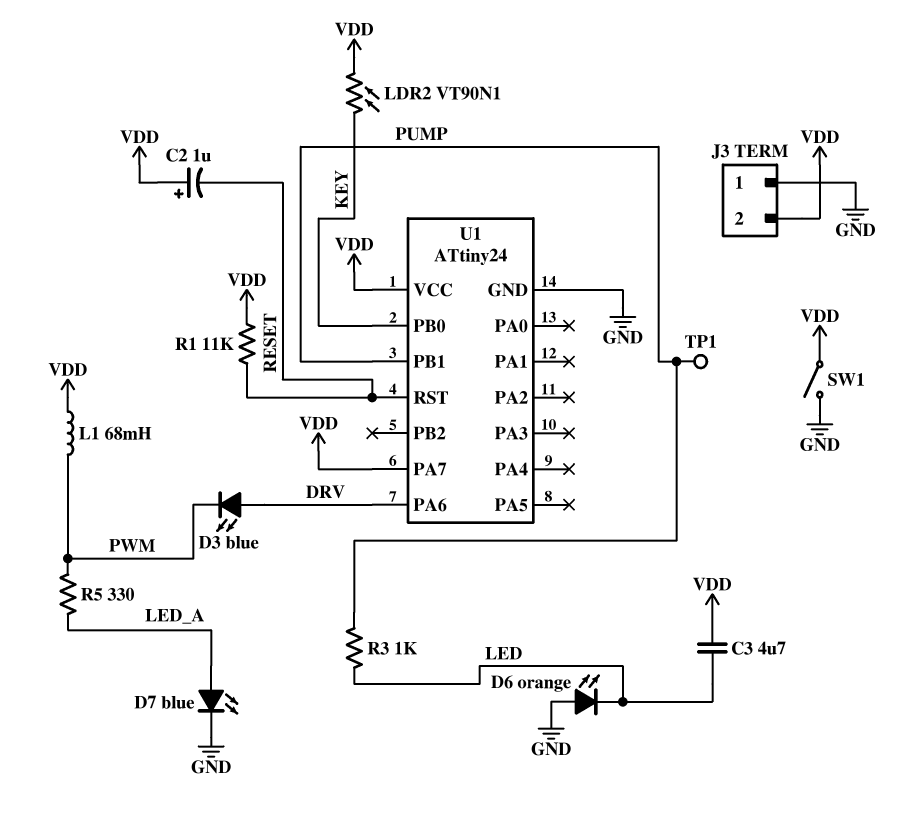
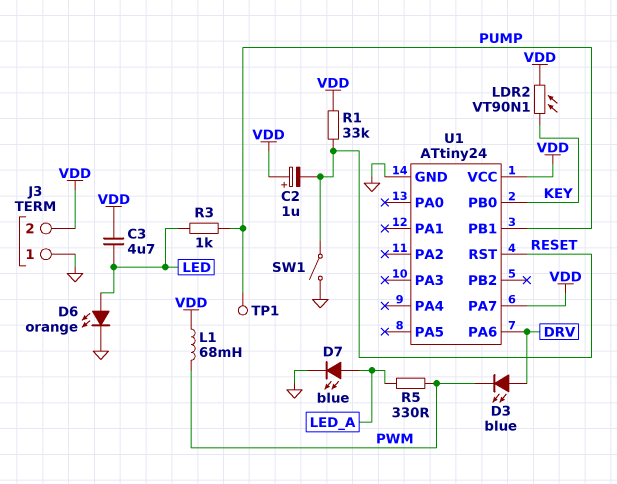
D6: LED orange (A GND, K LED) -> LED orange (A LED, K GND)
R1: 11k (RESET, VDD) -> 33k (RESET, VDD)
SW1: switch (GND, VDD) -> switch (GND, RESET)

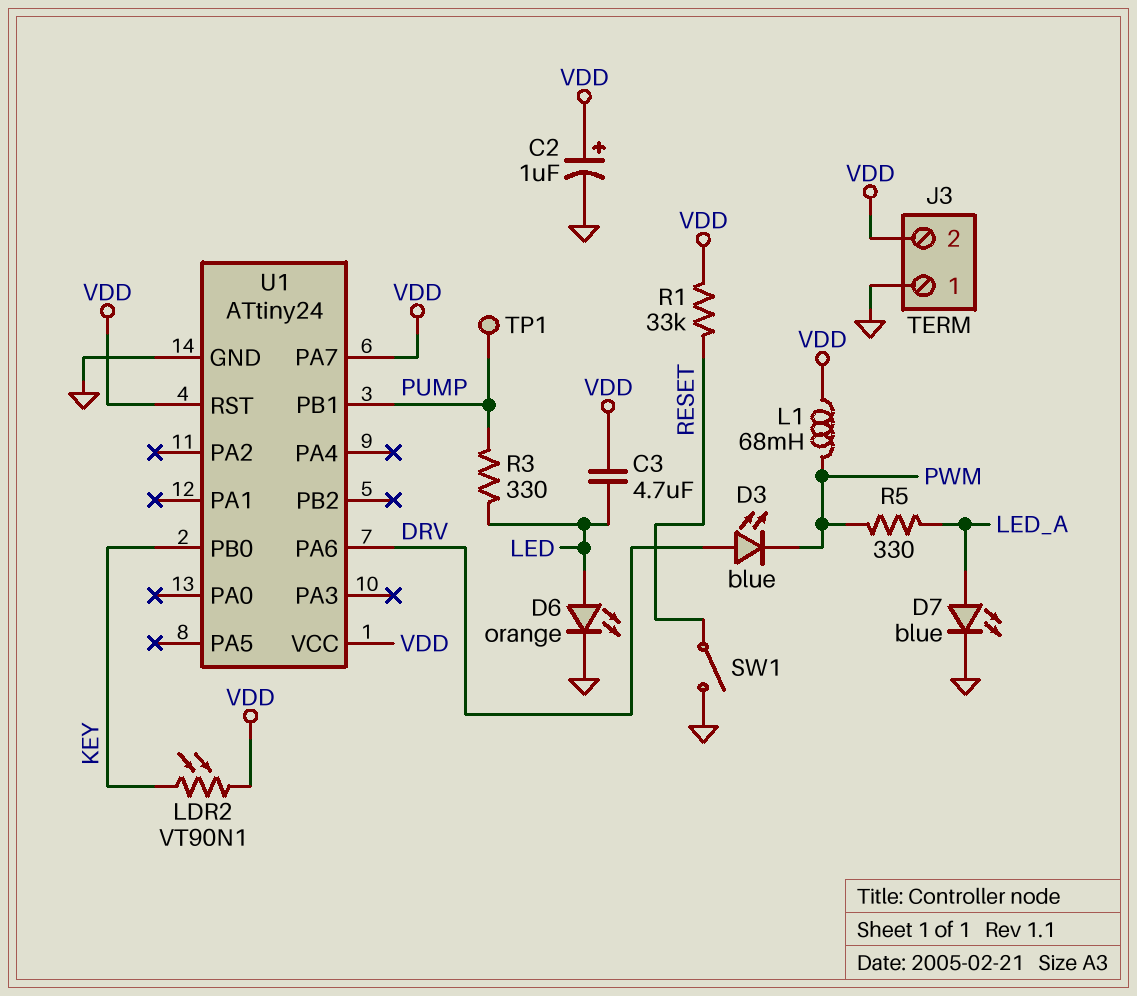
C2: 1uF (plus VDD, minus RESET) -> 1uF (plus VDD, minus GND)
R3: 1k (LED, PUMP) -> 330 (LED, PUMP)
U1 pin RST: RESET -> VDD

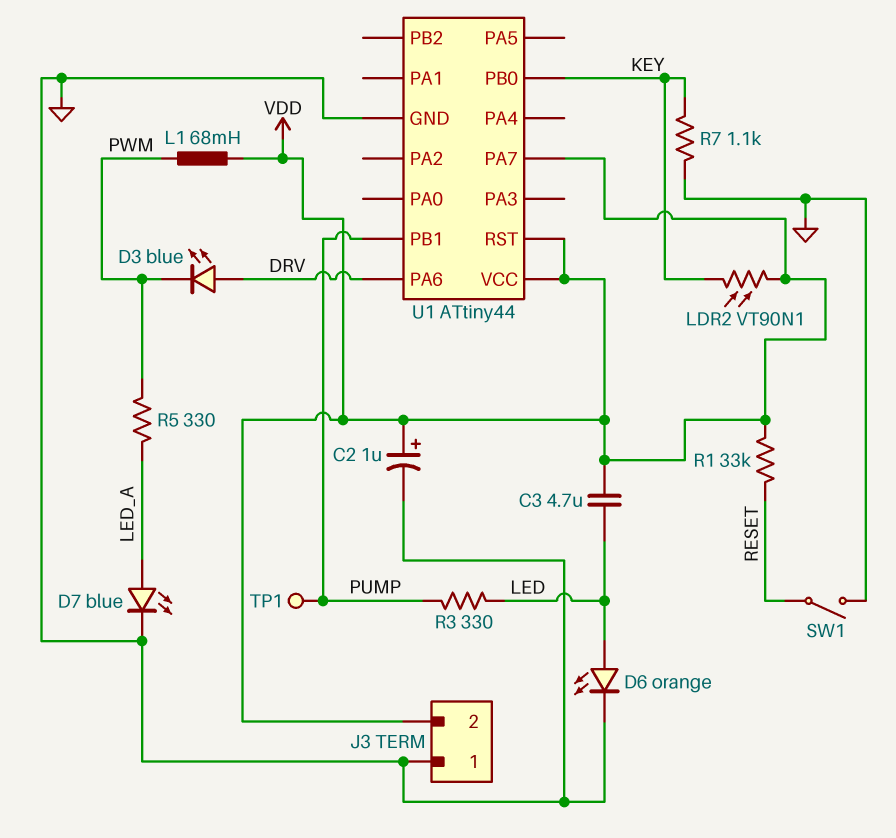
R7: none -> 1.1k (GND, KEY)
U1: ATtiny24 -> ATtiny44

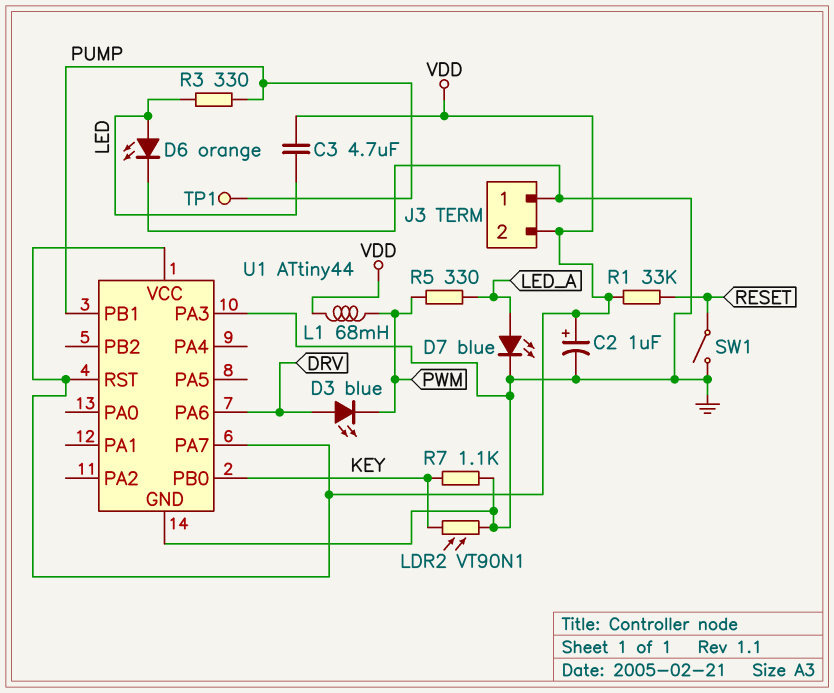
LDR2: VT90N1 (KEY, VDD) -> VT90N1 (GND, KEY)
U1 pin PA3: none -> GND

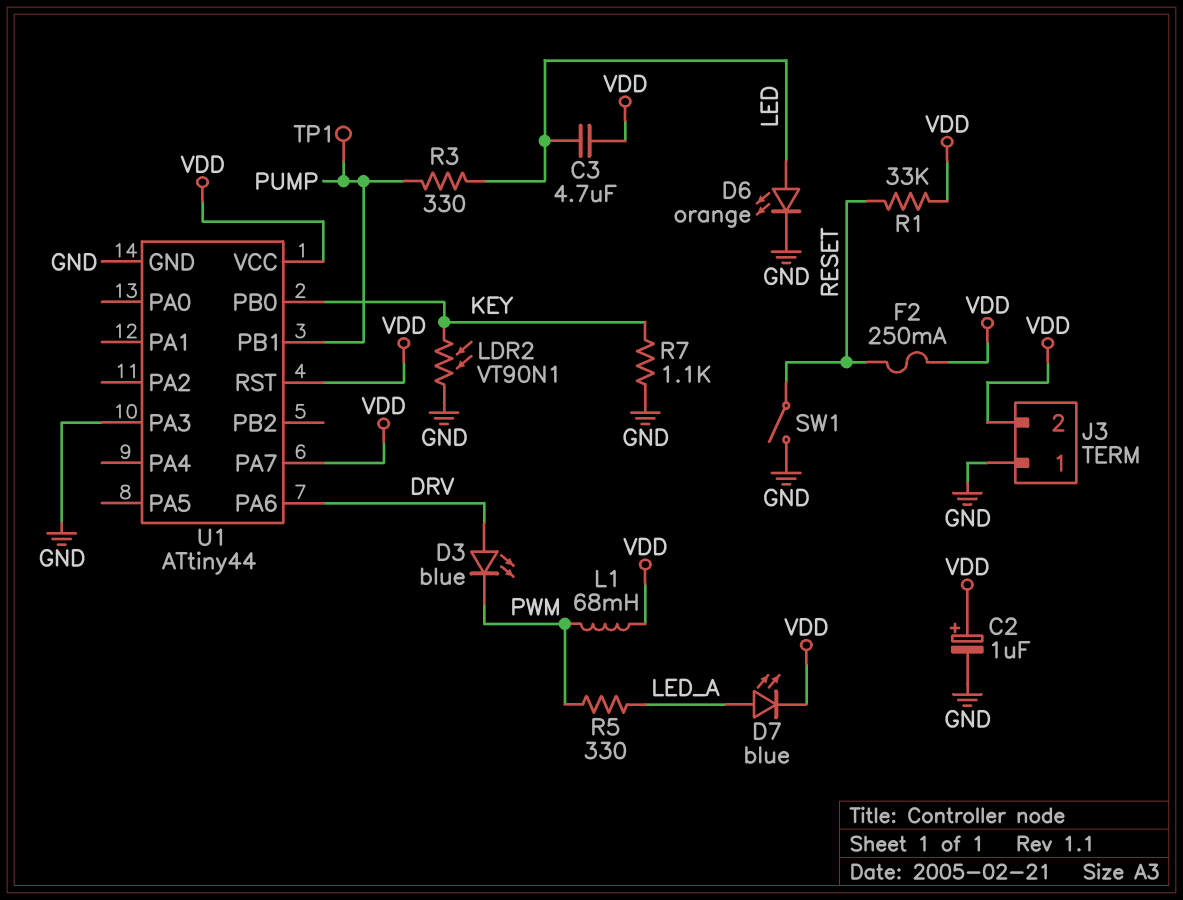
D7: LED blue (A LED_A, K GND) -> LED blue (A LED_A, K VDD)
F2: none -> 250mA (RESET, VDD)

